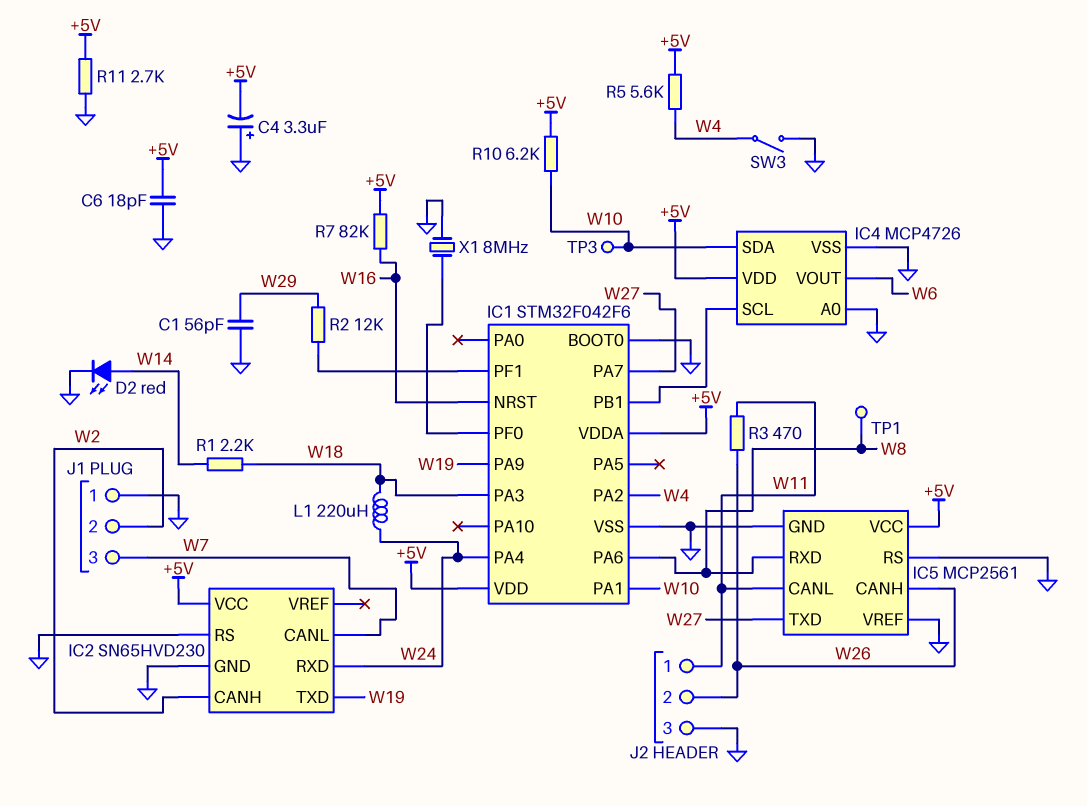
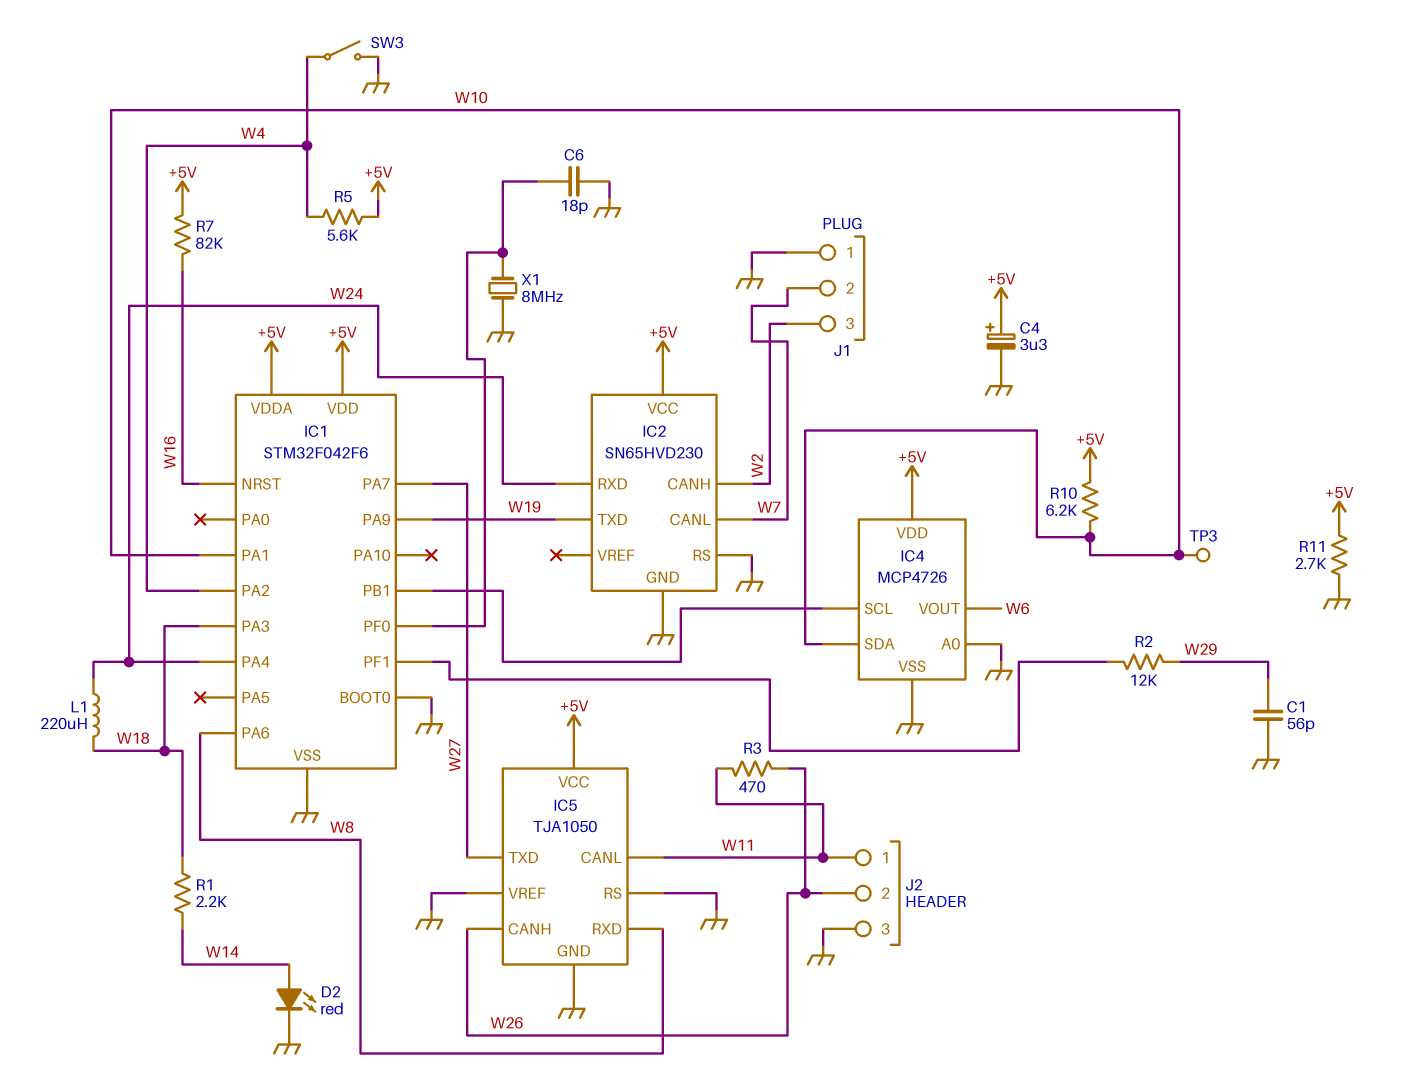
C4: 3.3uF (plus GND, minus +5V) -> 3.3uF (plus +5V, minus GND)
C6: 18pF (+5V, GND) -> 18pF (GND, IC1/PF0)
IC5: MCP2561 -> TJA1050
J1 pin 2: W2 -> W7
J1 pin 3: W7 -> W2
TP1: test point (W8) -> none

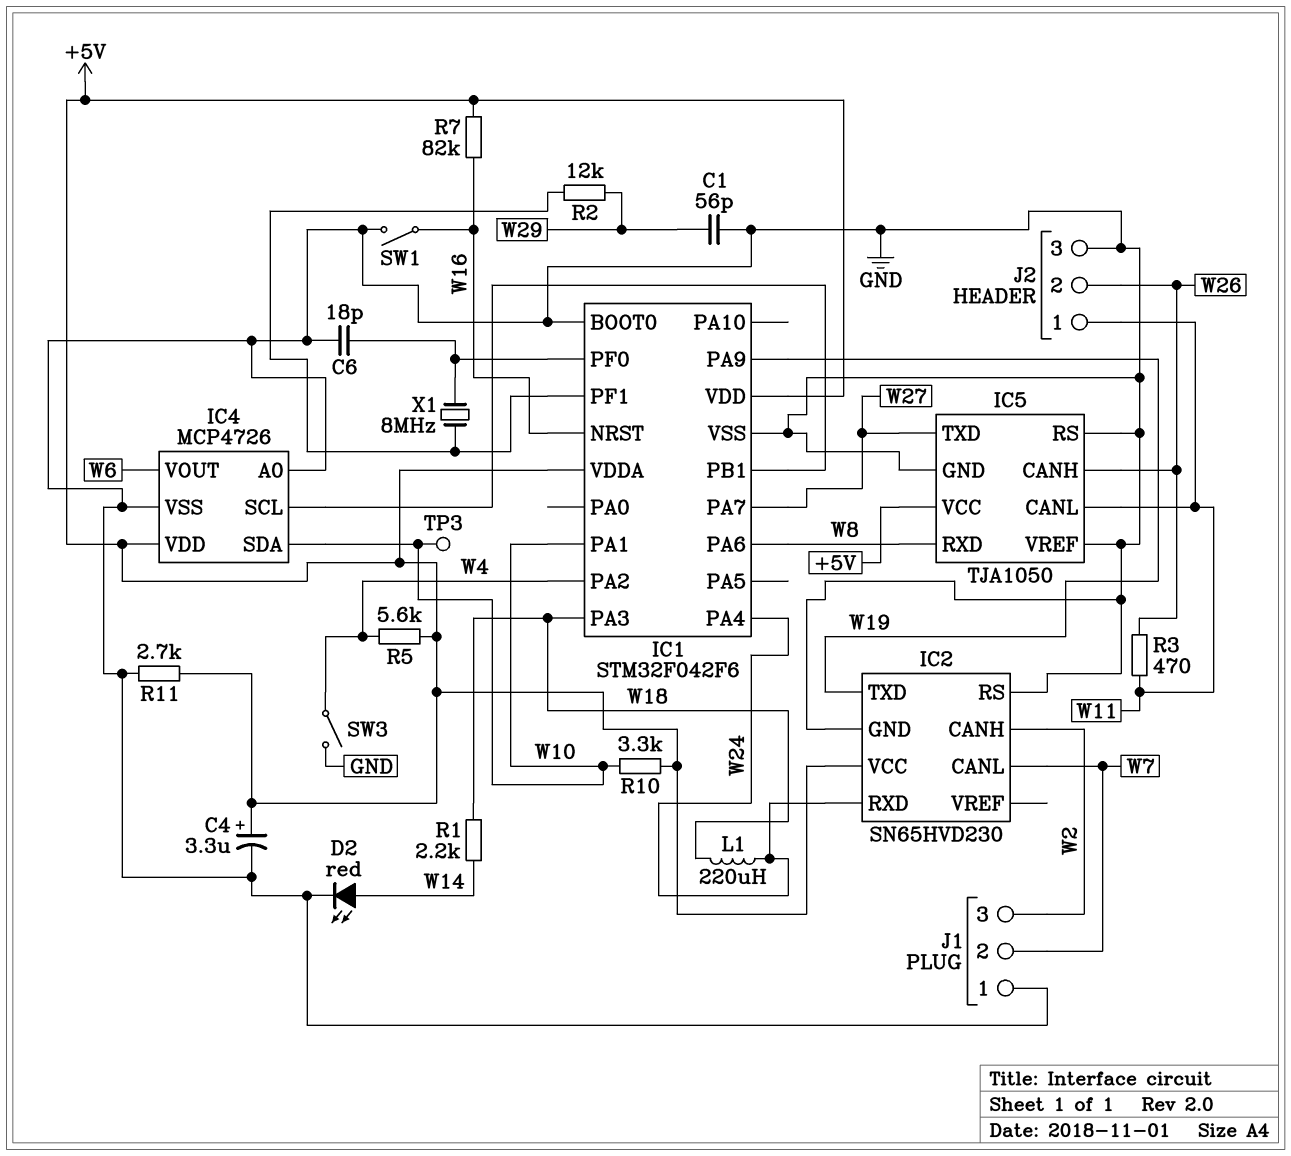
R10: 6.2k (+5V, W10) -> 3.3k (+5V, W10)
SW1: none -> switch (GND, W16)
X1: 8MHz (GND, IC1/PF0) -> 8MHz (IC1/PF0, IC1/PF1)

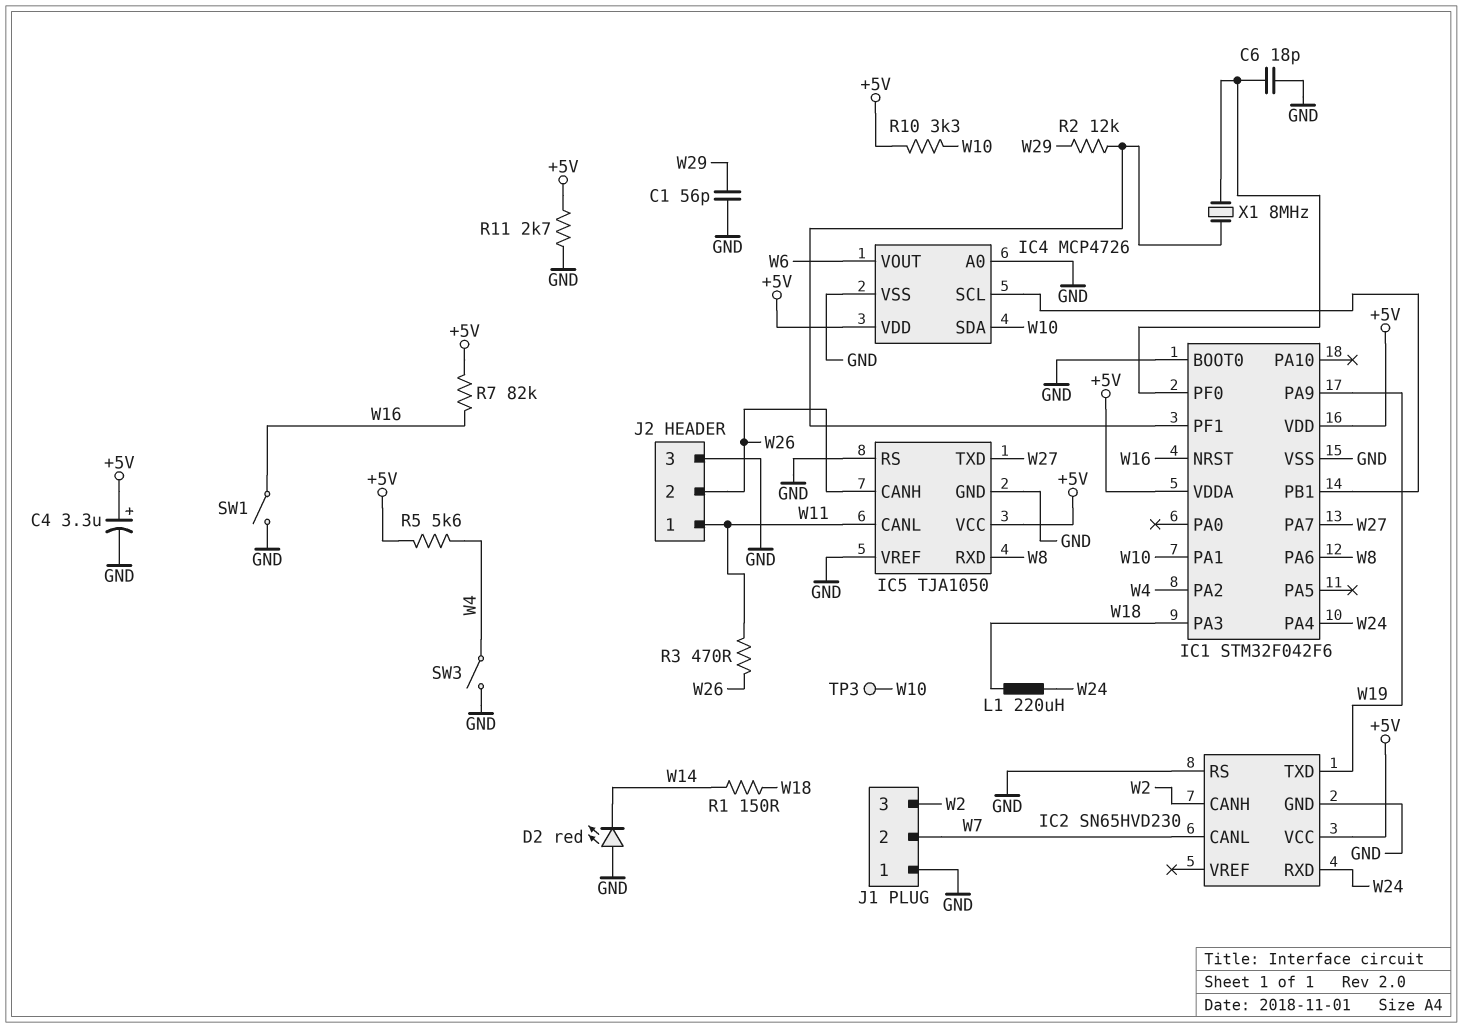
D2: LED red (A W14, K GND) -> LED red (A GND, K W14)
R1: 2.2k (W14, W18) -> 150 (W14, W18)

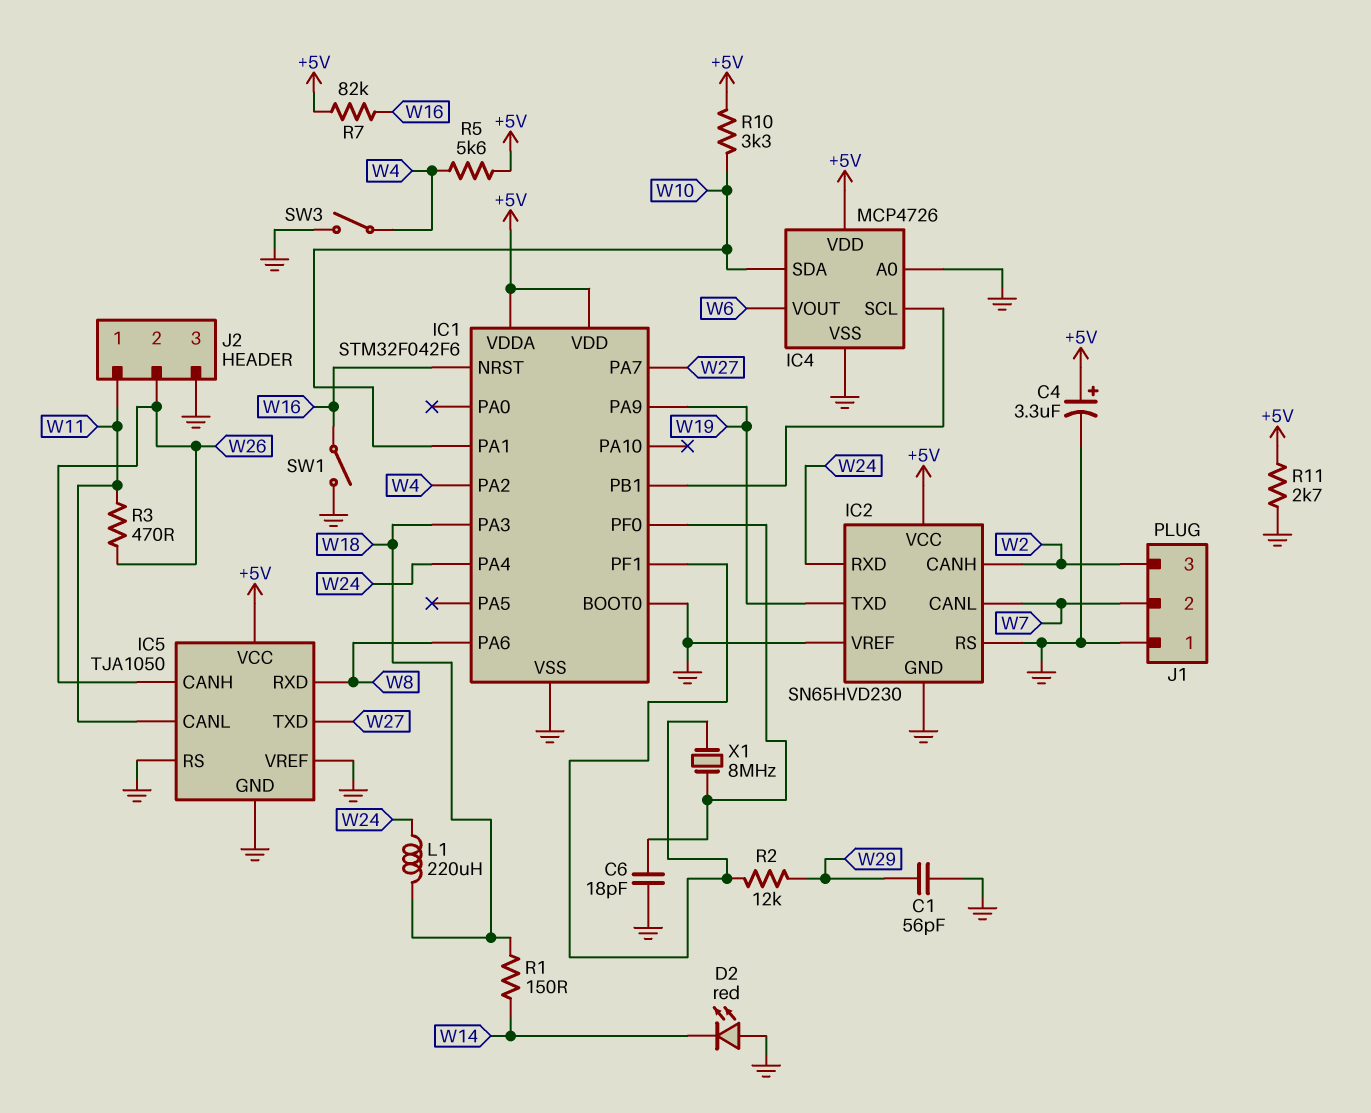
IC2 pin VREF: none -> GND
TP3: test point (W10) -> none

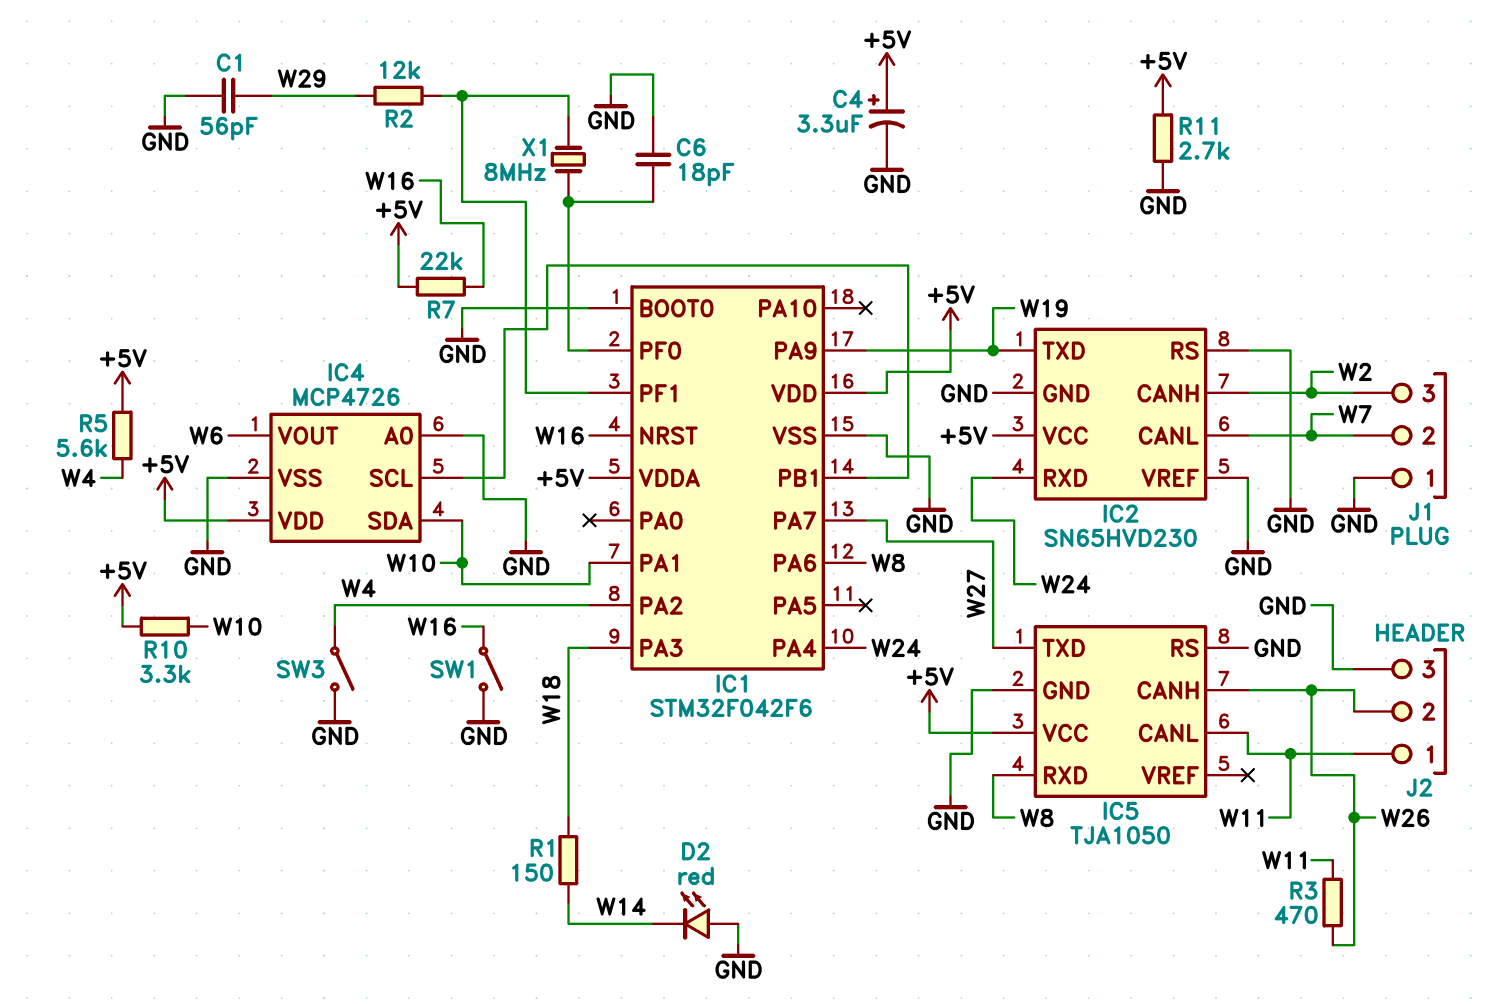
IC5 pin VREF: GND -> none
L1: 220uH (W18, W24) -> none
R7: 82k (+5V, W16) -> 22k (+5V, W16)

